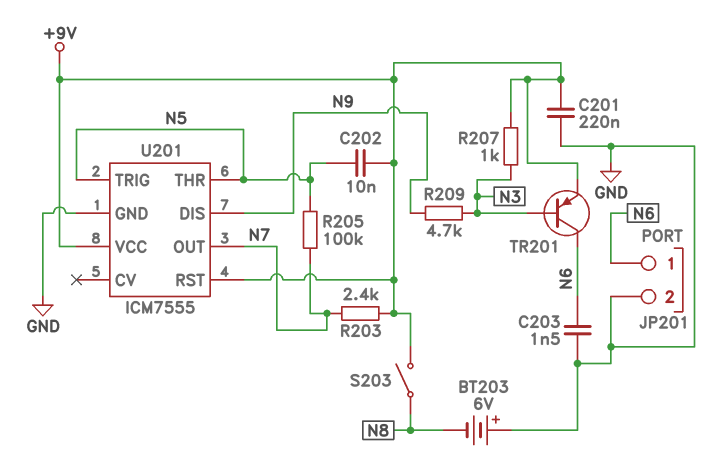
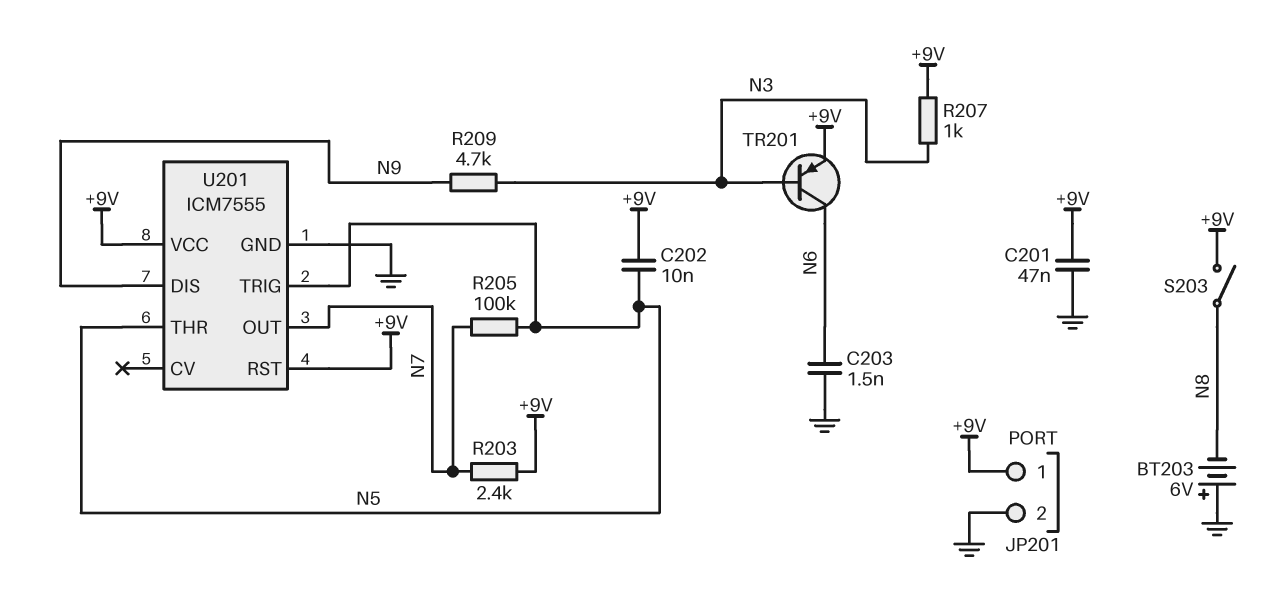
C201: 220nF (+9V, GND) -> 47nF (+9V, GND)
JP201 pin 1: N6 -> +9V

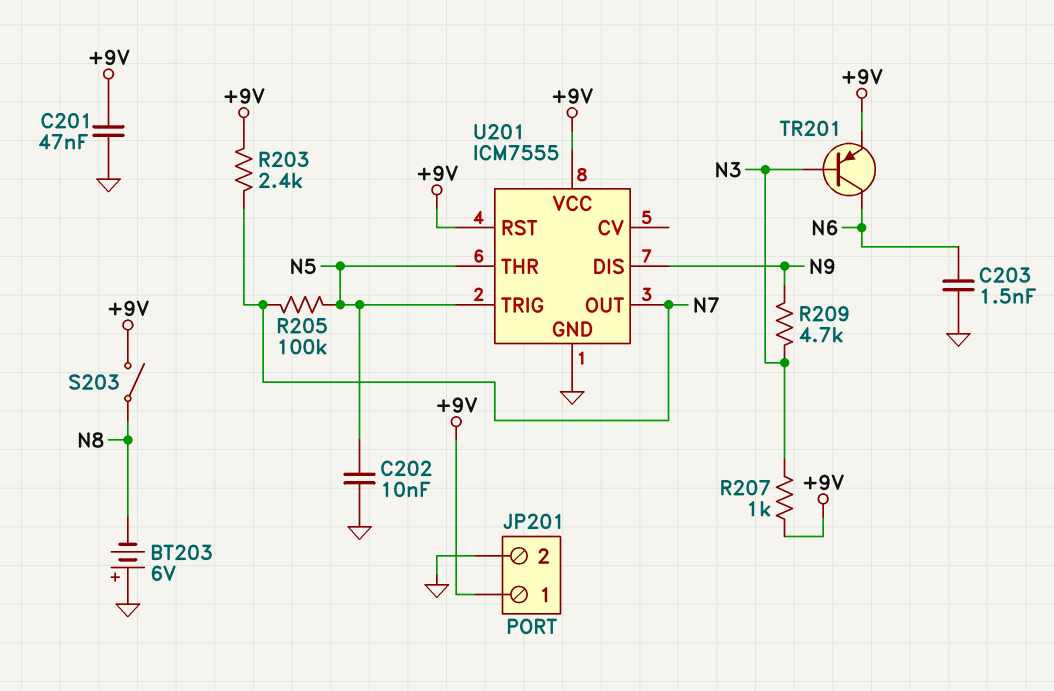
C202: 10nF (+9V, N5) -> 10nF (GND, N5)

